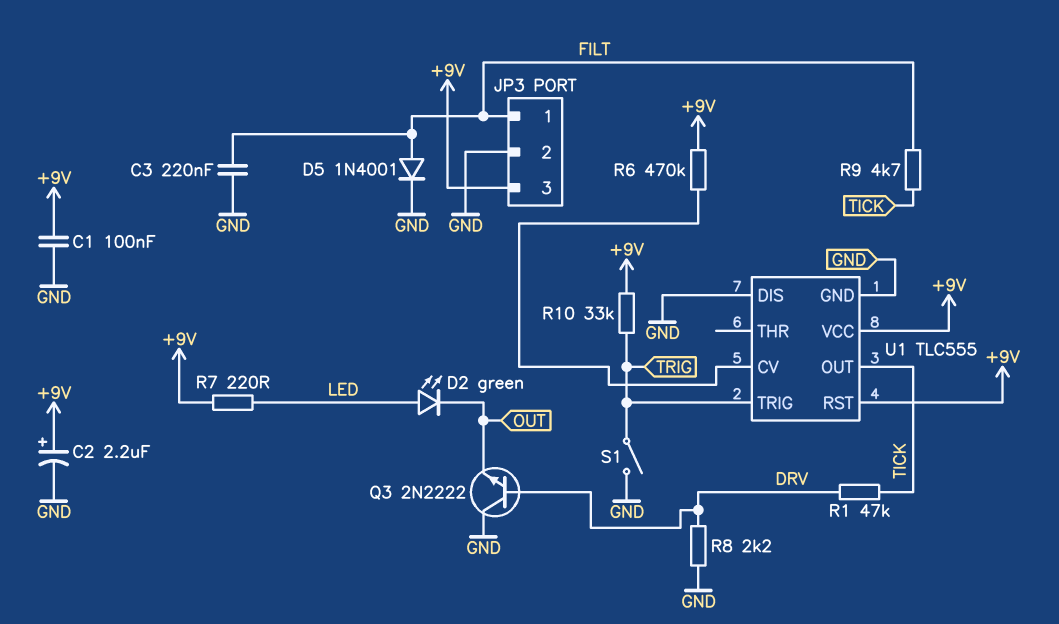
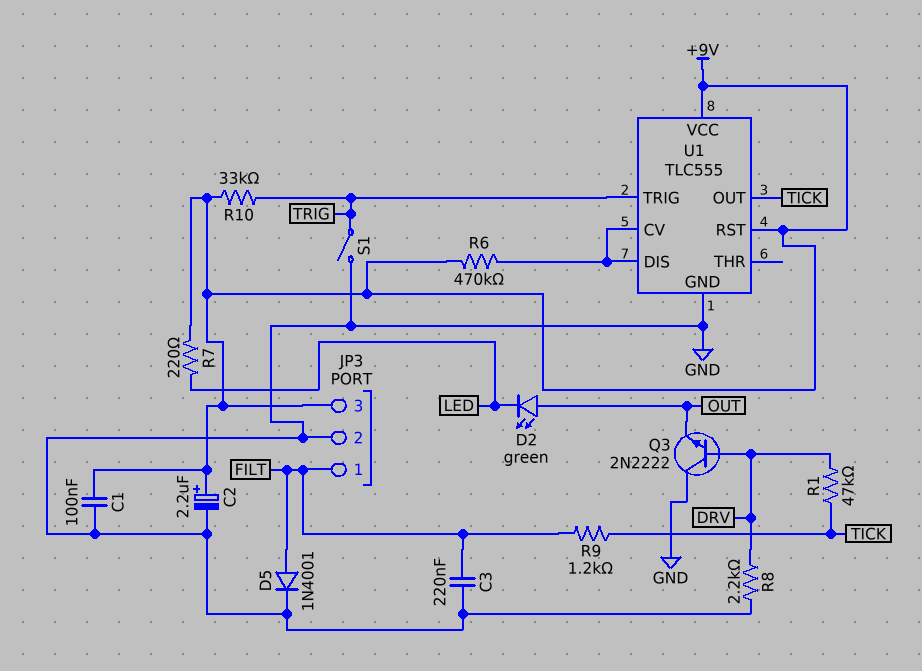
D2: LED green (A LED, K OUT) -> LED green (A OUT, K LED)
R9: 4.7k (FILT, TICK) -> 1.2k (FILT, TICK)
U1 pin DIS: GND -> U1/CV

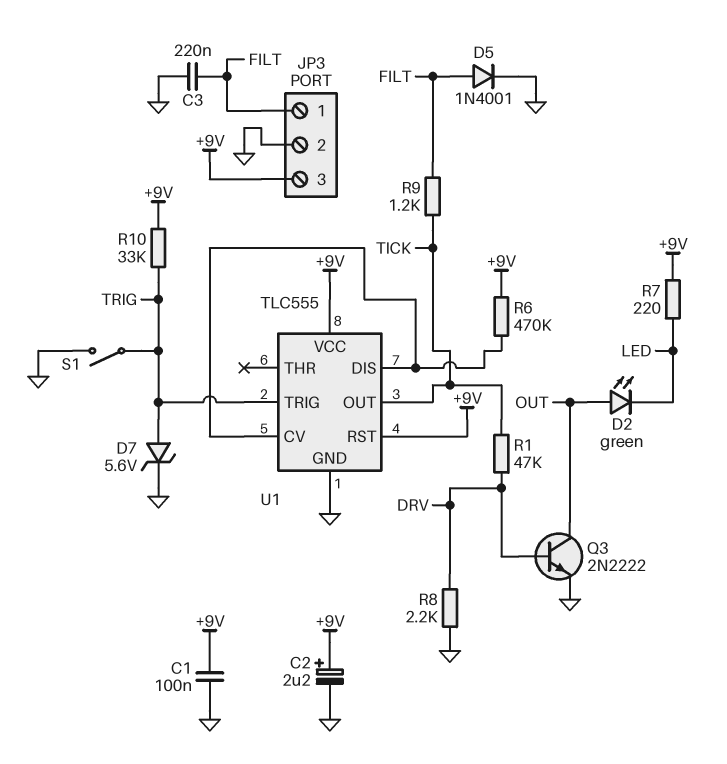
D7: none -> zener 5.6V (A TRIG, K GND)
Q3: NPN 2N2222 (B DRV, C GND, E OUT) -> NPN 2N2222 (B DRV, C OUT, E GND)

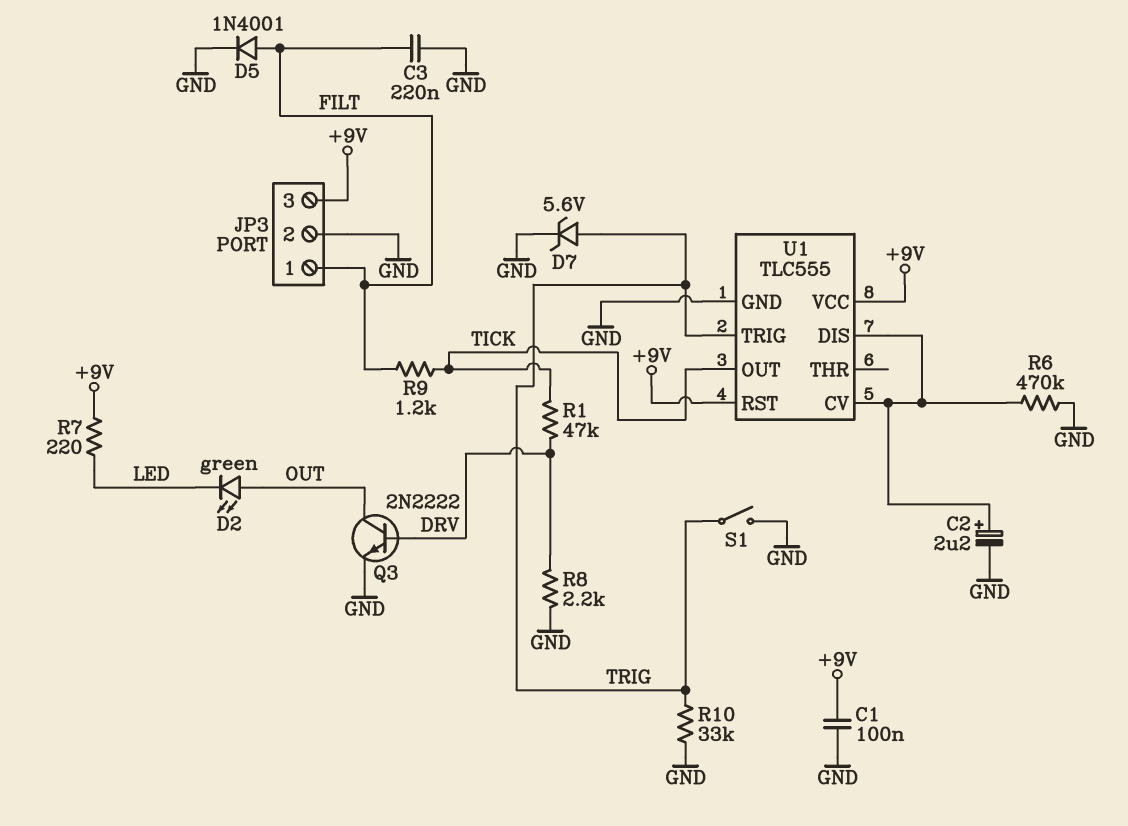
C2: 2.2uF (plus +9V, minus GND) -> 2.2uF (plus U1/CV, minus GND)
R6: 470k (+9V, U1/CV) -> 470k (GND, U1/CV)
R10: 33k (+9V, TRIG) -> 33k (GND, TRIG)

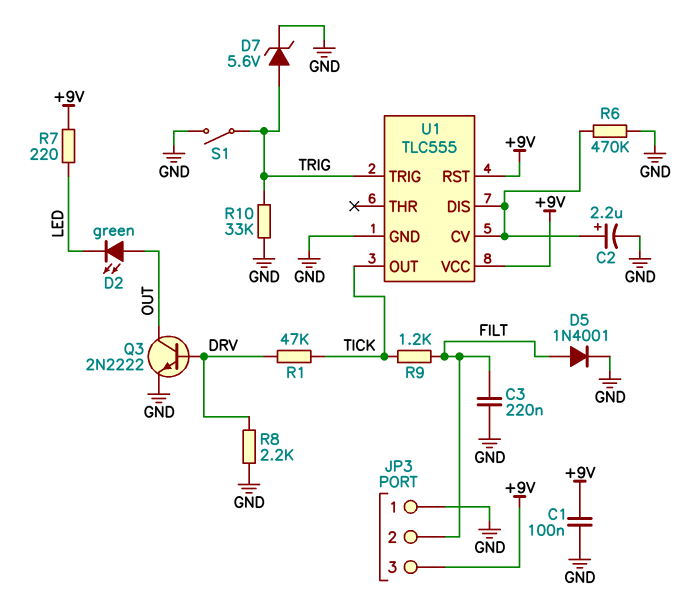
JP3 pin 1: FILT -> GND
JP3 pin 2: GND -> FILT

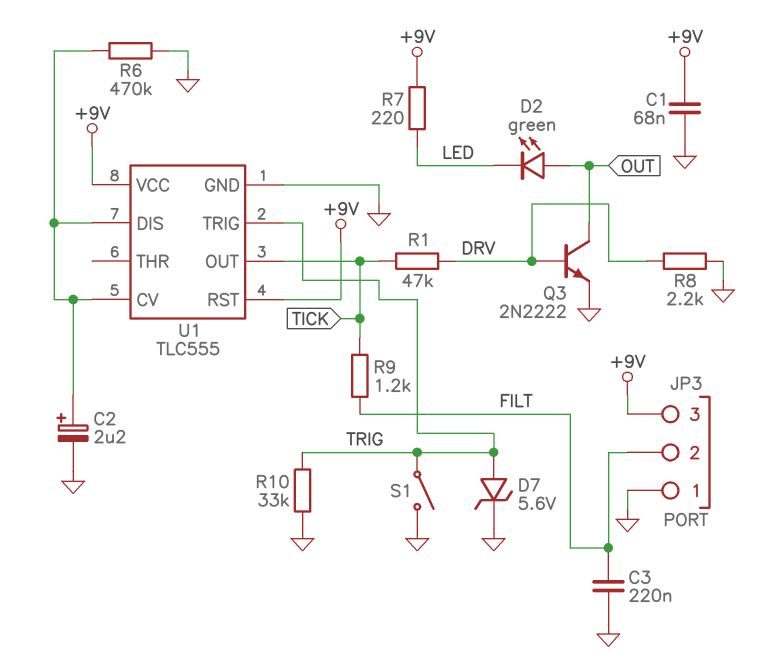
C1: 100nF (+9V, GND) -> 68nF (+9V, GND)
D5: diode 1N4001 (A FILT, K GND) -> none

